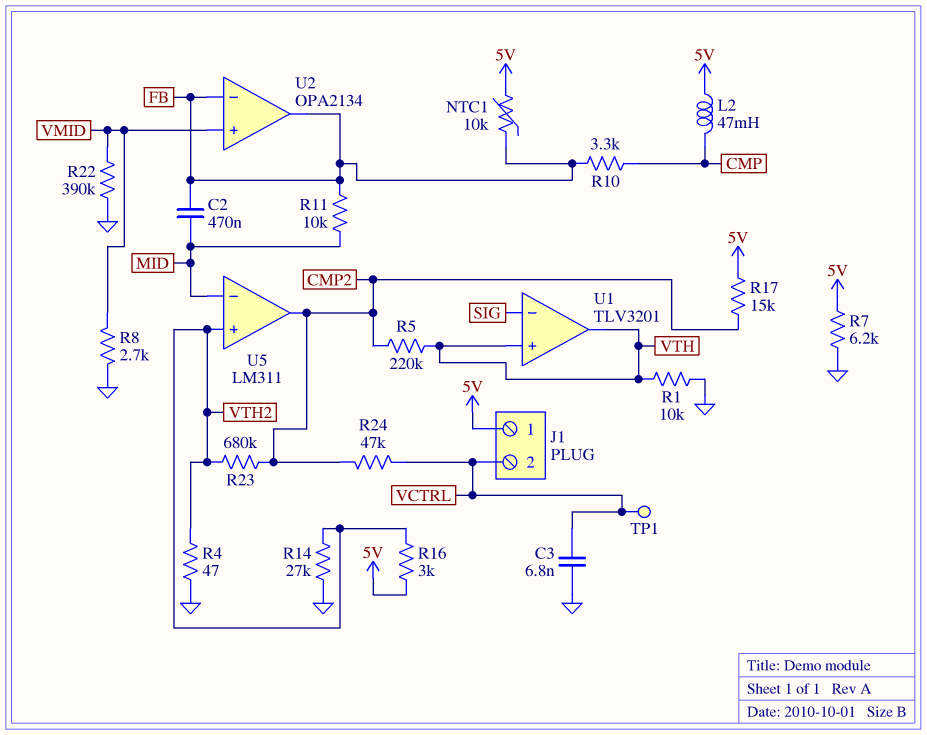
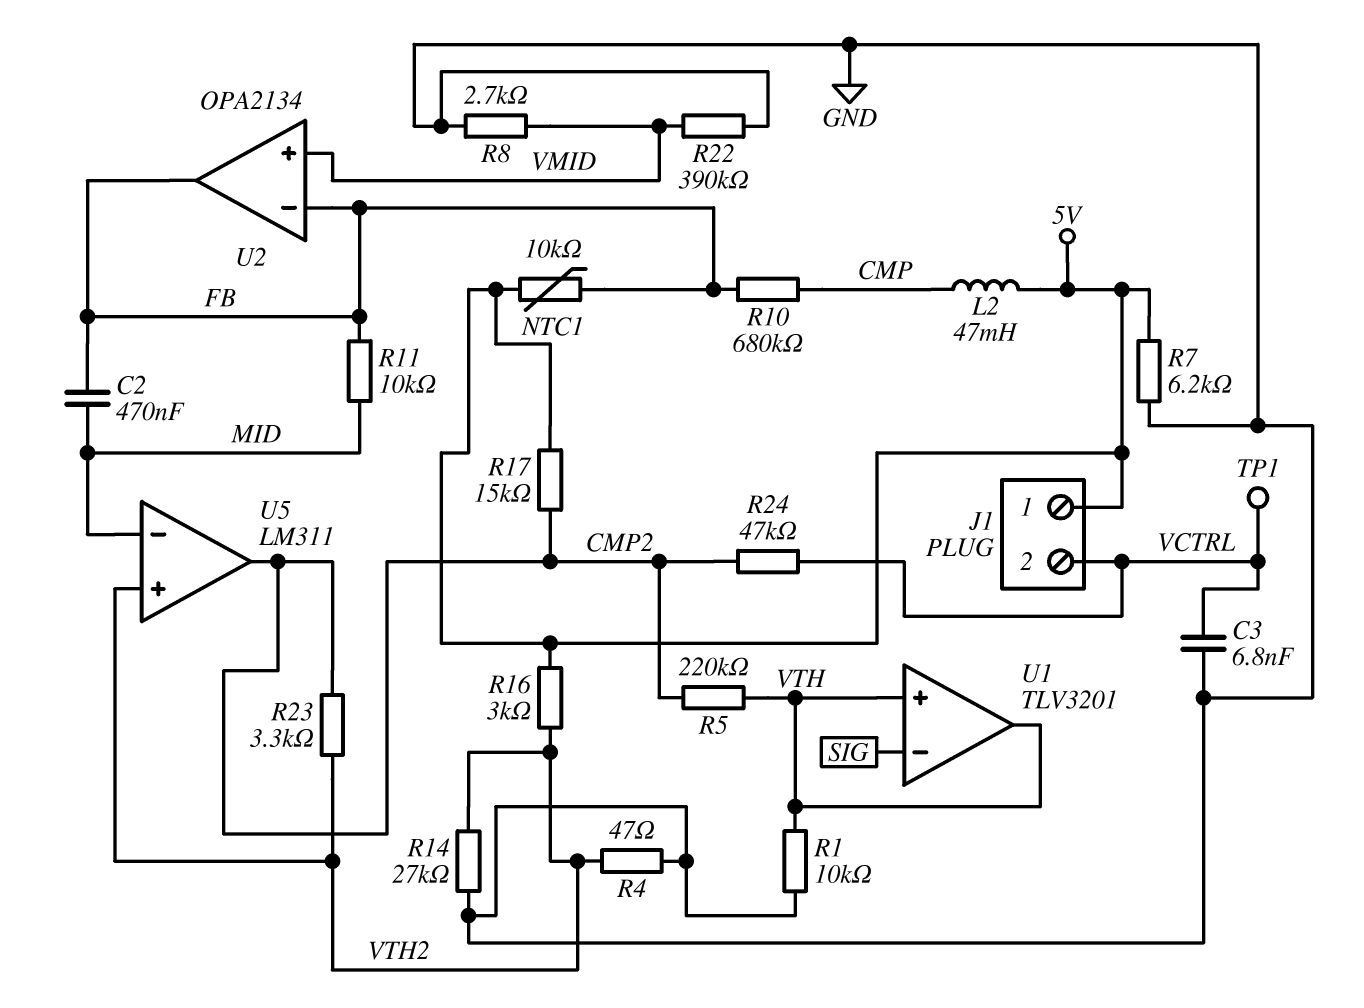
R10: 3.3k (CMP, FB) -> 680k (CMP, FB)
R23: 680k (CMP2, VTH2) -> 3.3k (CMP2, VTH2)

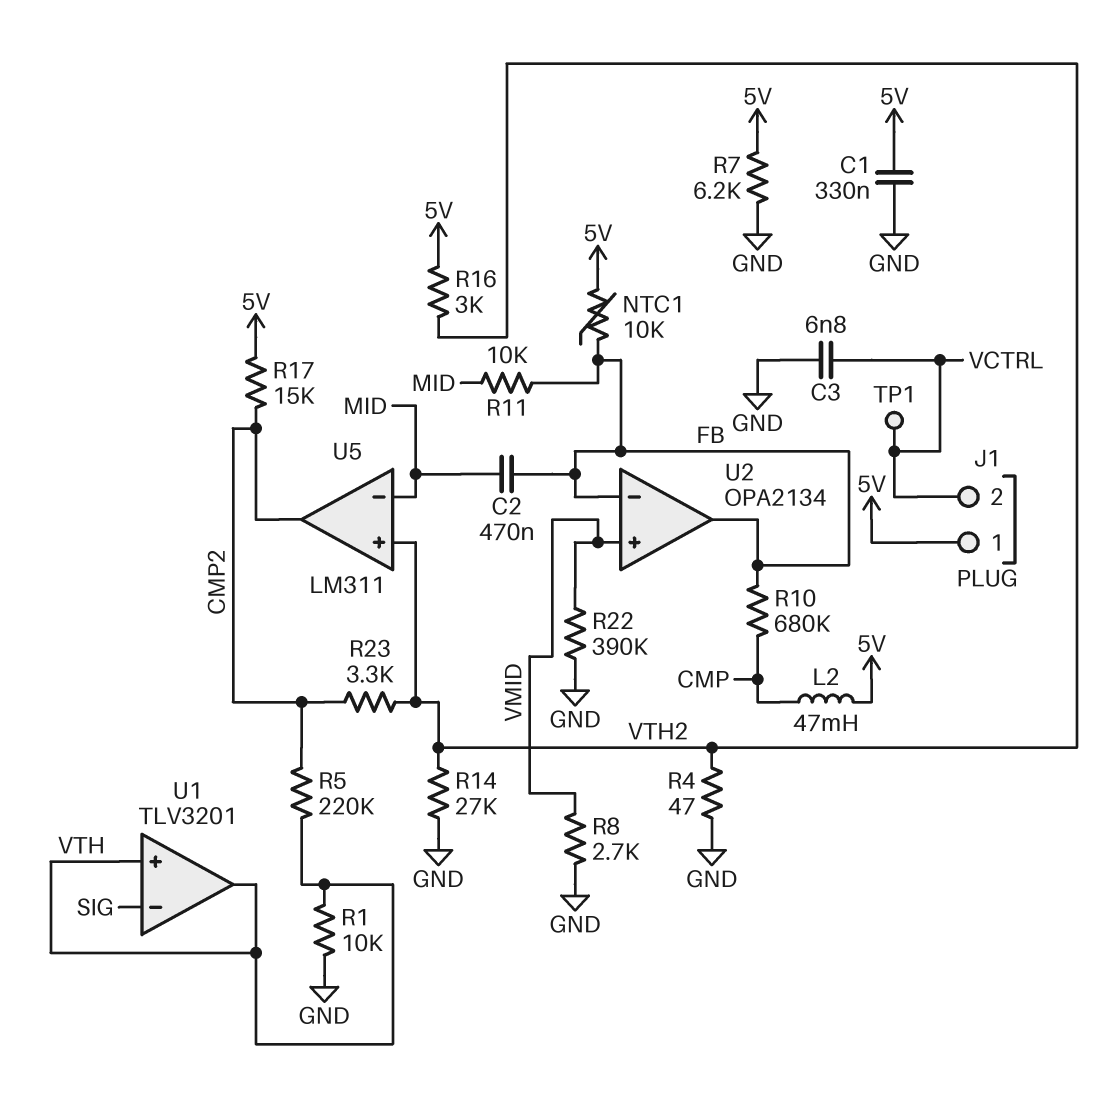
C1: none -> 330nF (5V, GND)
R24: 47k (CMP2, VCTRL) -> none

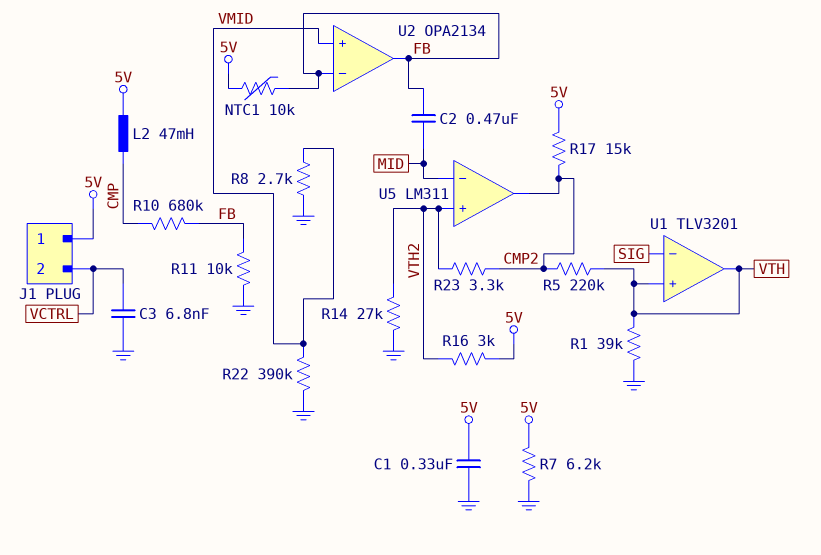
R1: 10k (GND, VTH) -> 39k (GND, VTH)
R4: 47 (GND, VTH2) -> none
R11: 10k (FB, MID) -> 10k (FB, GND)
TP1: test point (VCTRL) -> none

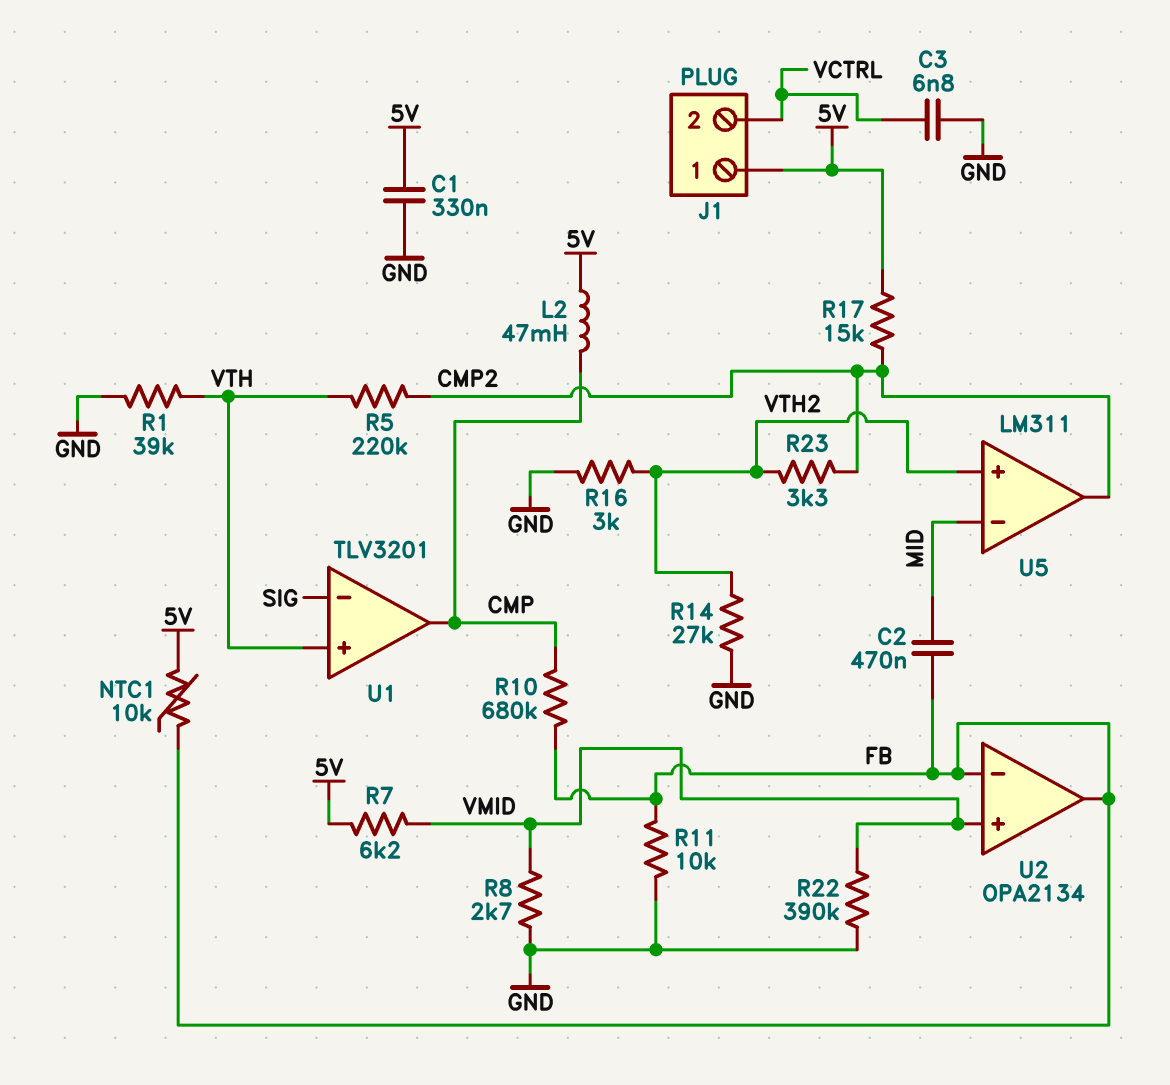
R7: 6.2k (5V, GND) -> 6.2k (5V, VMID)
R16: 3k (5V, VTH2) -> 3k (GND, VTH2)
U1 pin out: VTH -> CMP

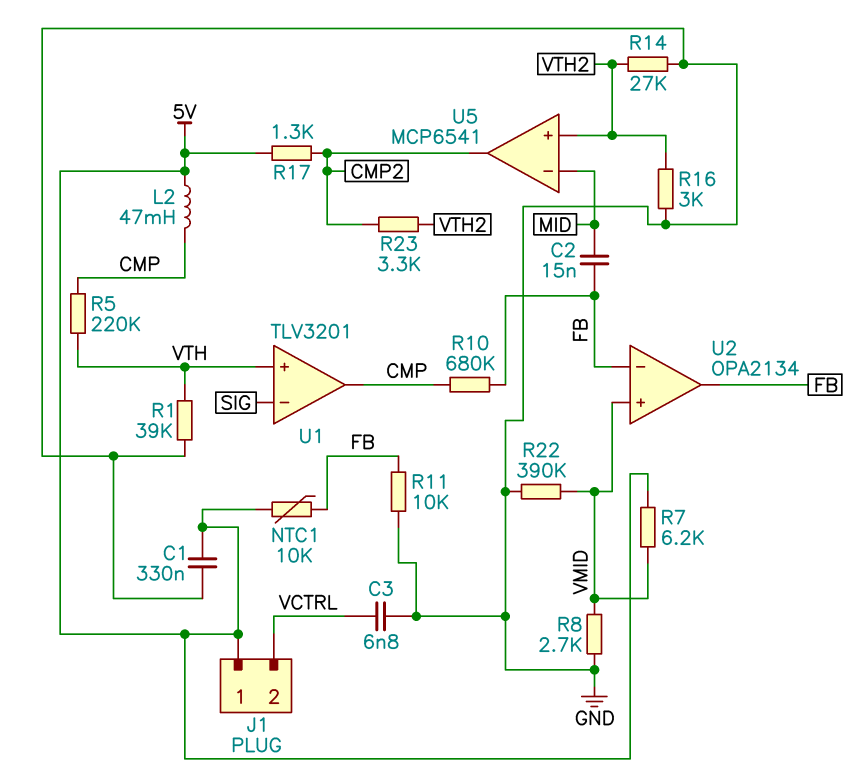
C2: 470nF (FB, MID) -> 15nF (FB, MID)
R5: 220k (CMP2, VTH) -> 220k (CMP, VTH)
R17: 15k (5V, CMP2) -> 1.3k (5V, CMP2)
U5: LM311 -> MCP6541

